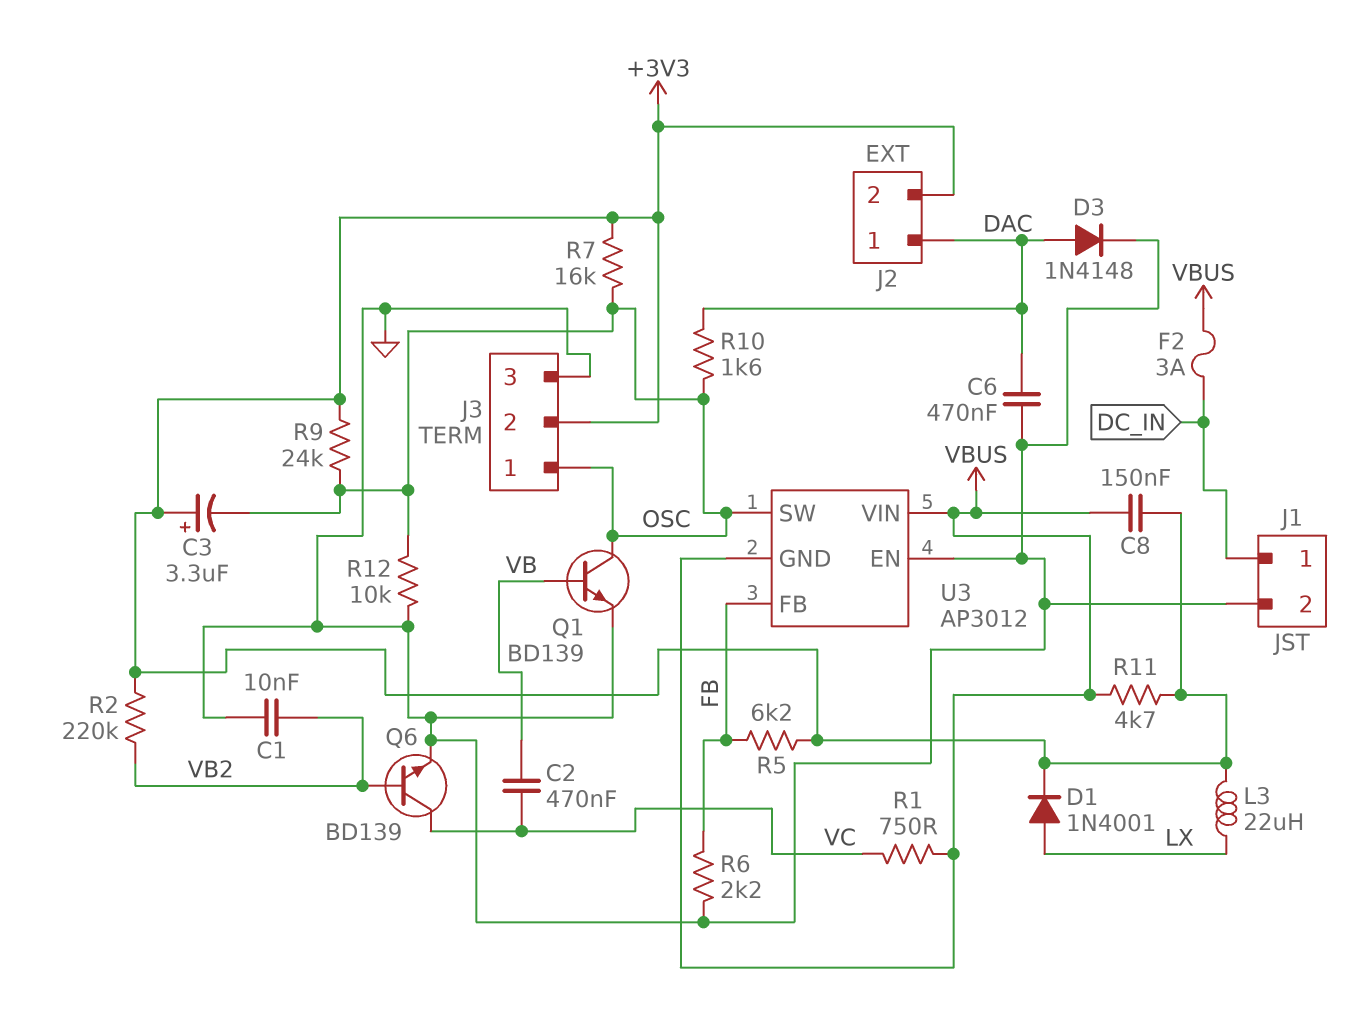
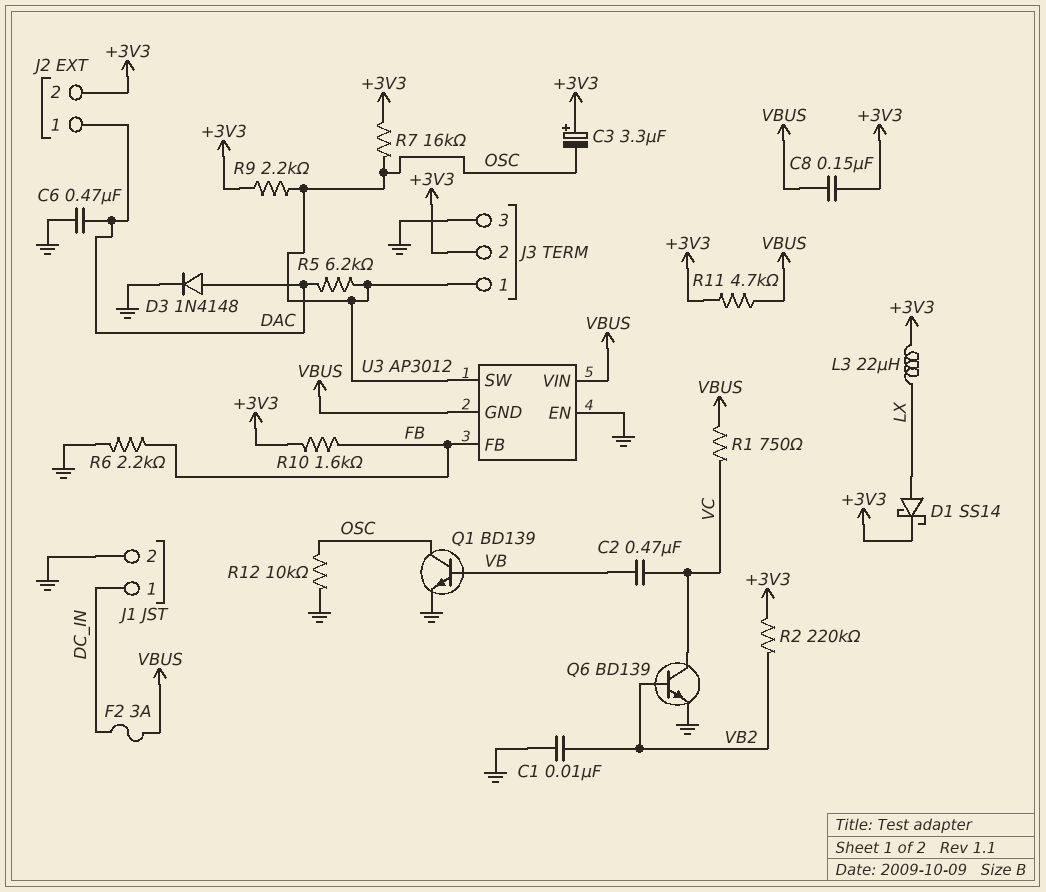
D1: diode 1N4001 (A LX, K +3V3) -> schottky SS14 (A LX, K +3V3)
R5: 6.2k (+3V3, FB) -> 6.2k (DAC, OSC)
R9: 24k (+3V3, OSC) -> 2.2k (+3V3, OSC)
R10: 1.6k (DAC, OSC) -> 1.6k (+3V3, FB)

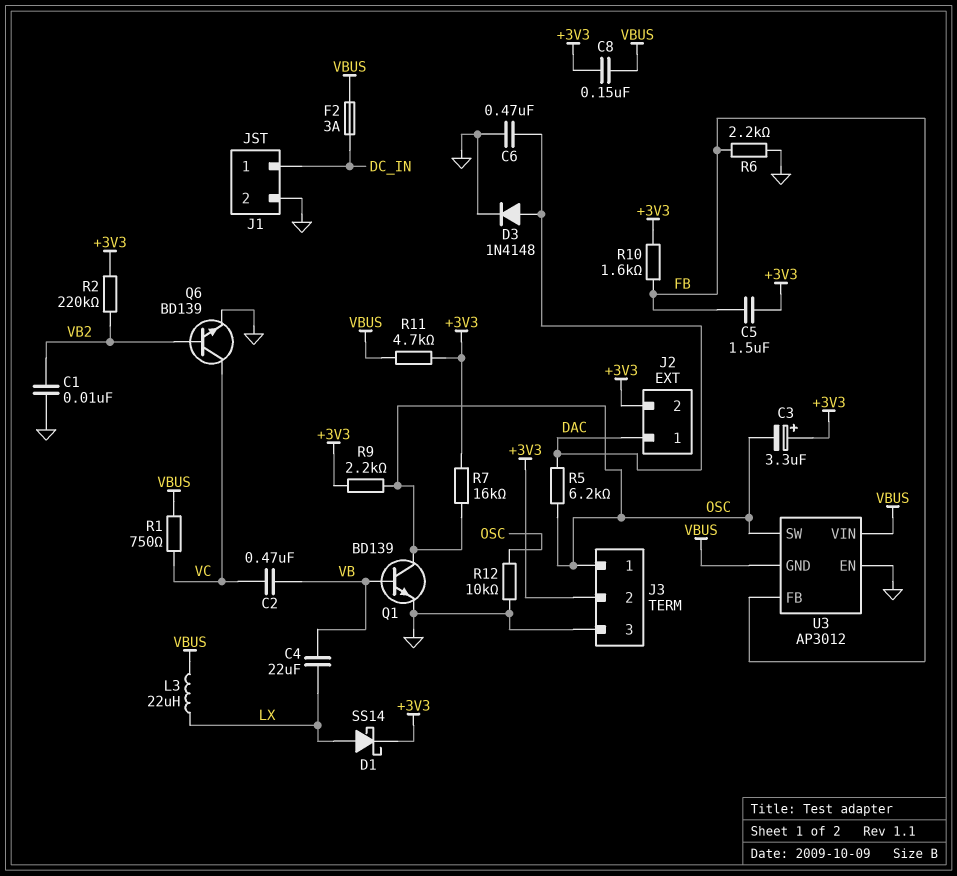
C4: none -> 22uF (LX, VB)
C5: none -> 1.5uF (+3V3, FB)
L3: 22uH (+3V3, LX) -> 22uH (LX, VBUS)

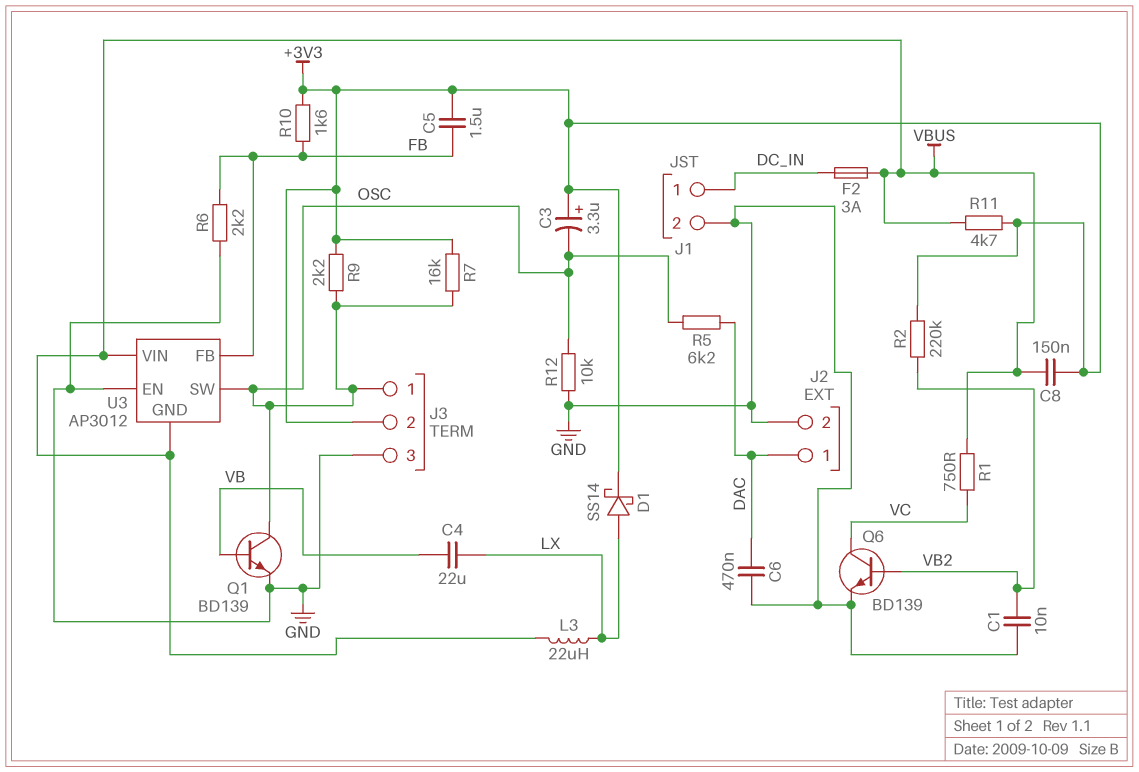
C2: 470nF (VB, VC) -> none
D3: diode 1N4148 (A DAC, K GND) -> none
J2 pin 2: +3V3 -> GND

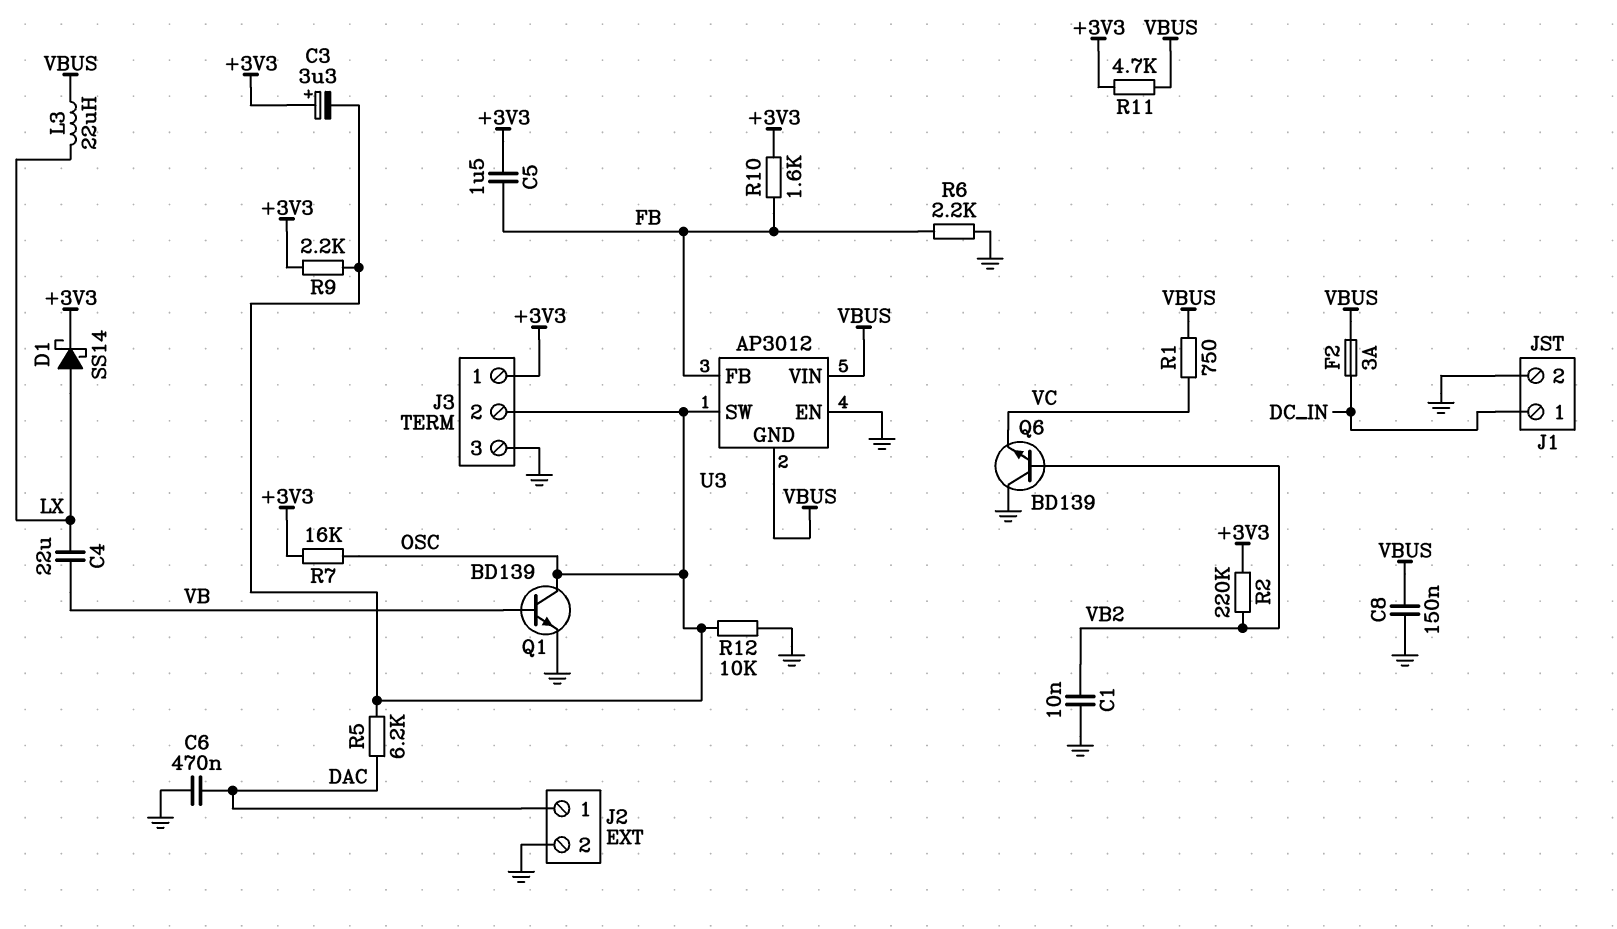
C8: 150nF (+3V3, VBUS) -> 150nF (GND, VBUS)
J3 pin 1: OSC -> +3V3
J3 pin 2: +3V3 -> OSC
Q6: NPN BD139 (B VB2, C VC, E GND) -> NPN BD139 (B VB2, C GND, E VC)

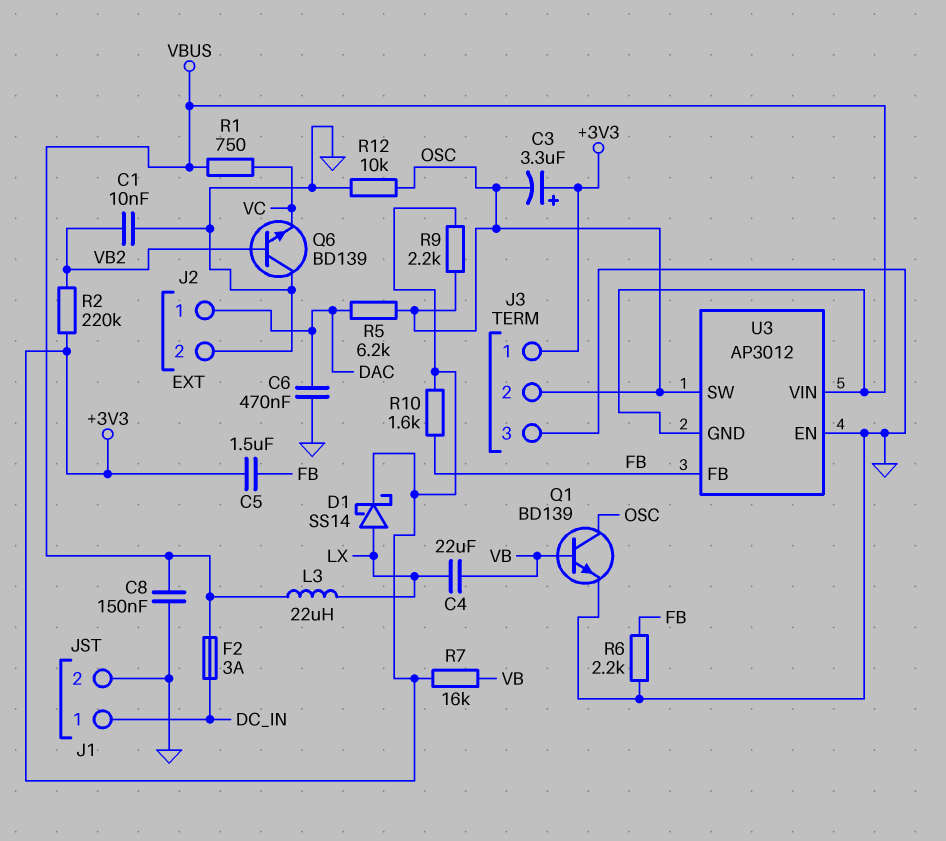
R7: 16k (+3V3, OSC) -> 16k (+3V3, VB)
R11: 4.7k (+3V3, VBUS) -> none

